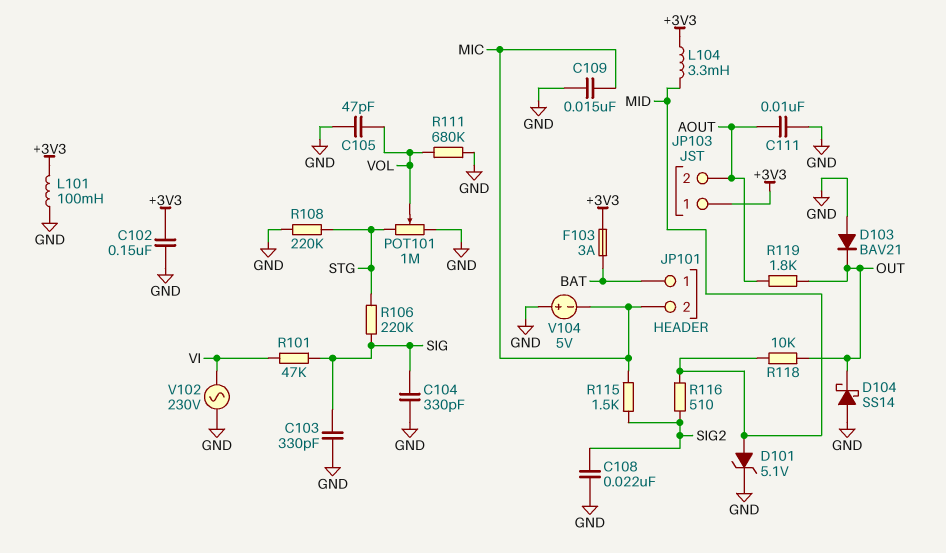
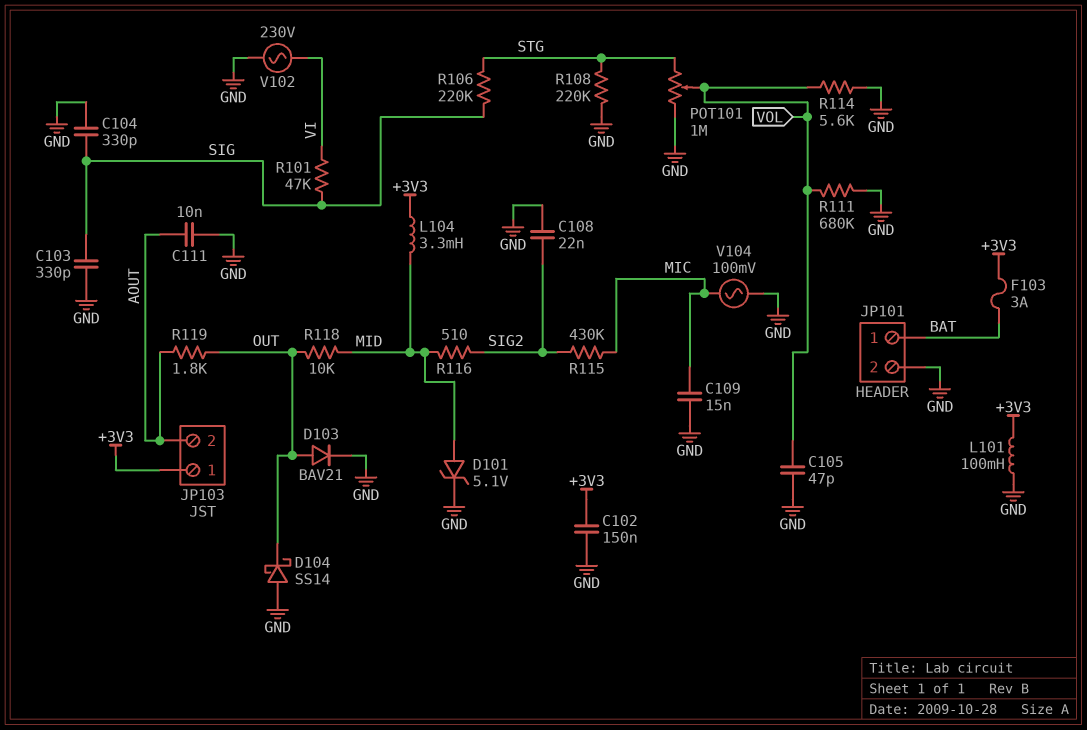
D103: diode BAV21 (A GND, K OUT) -> diode BAV21 (A OUT, K GND)
JP101 pin 2: MIC -> GND
R114: none -> 5.6k (GND, VOL)
R115: 1.5k (MIC, SIG2) -> 430k (MIC, SIG2)
V104: 5V (plus GND, minus MIC) -> AC 100mV (GND, MIC)

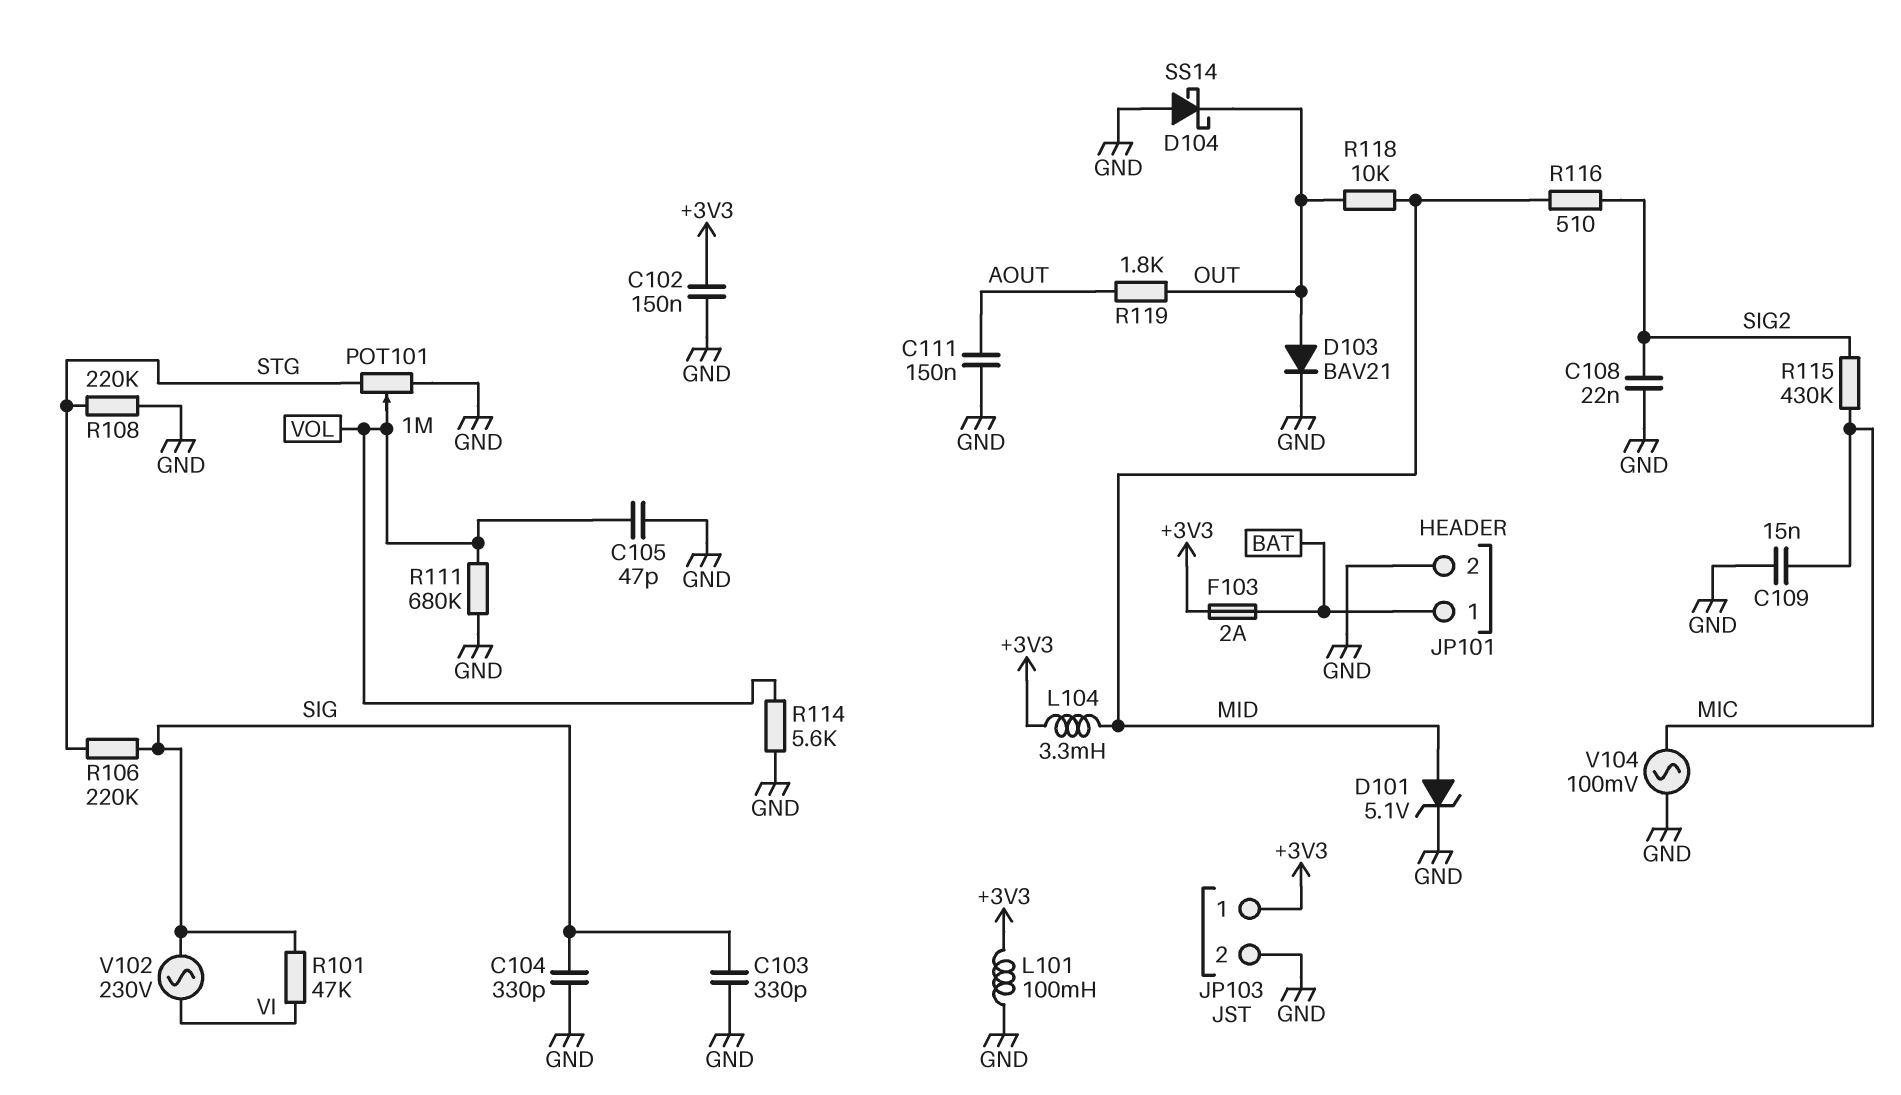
C111: 10nF (AOUT, GND) -> 150nF (AOUT, GND)
F103: 3A (+3V3, BAT) -> 2A (+3V3, BAT)
JP103 pin 2: AOUT -> GND
V102: AC 230V (GND, VI) -> AC 230V (SIG, VI)

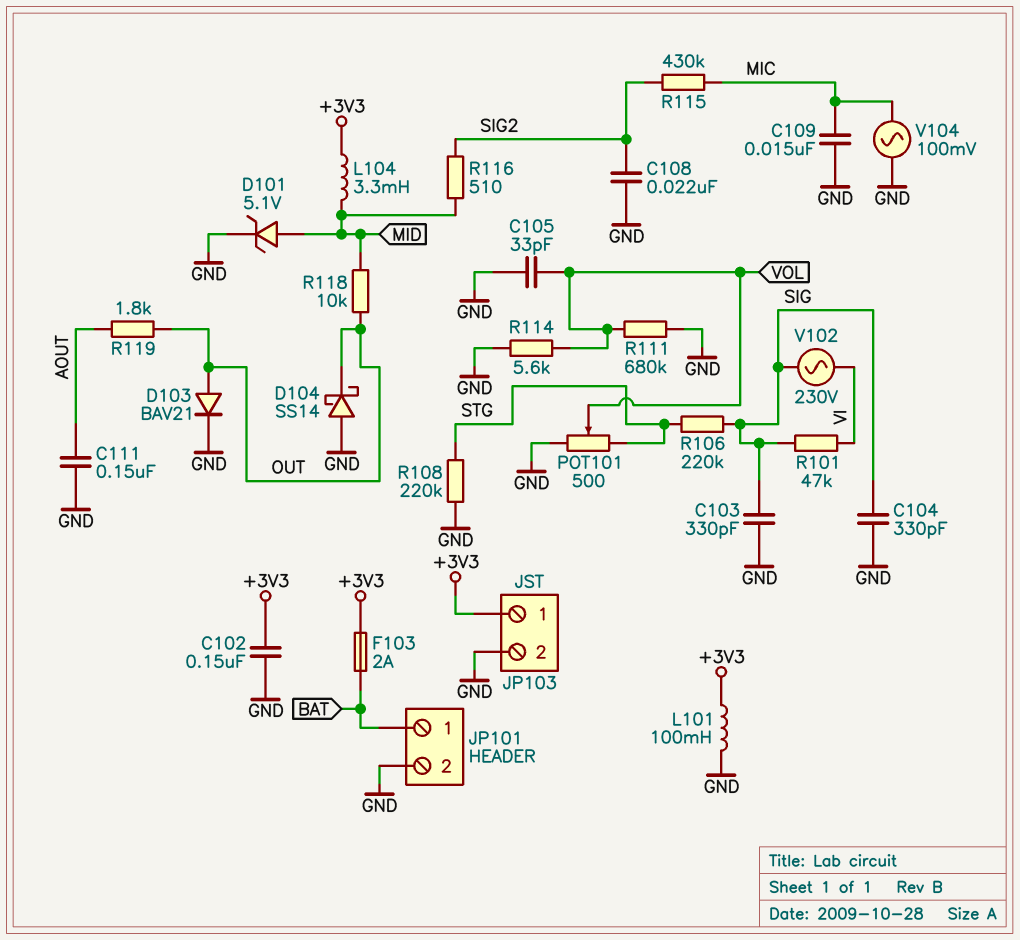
C105: 47pF (GND, VOL) -> 33pF (GND, VOL)
POT101: 1M (GND, STG, wiper VOL) -> 500 (GND, STG, wiper VOL)

